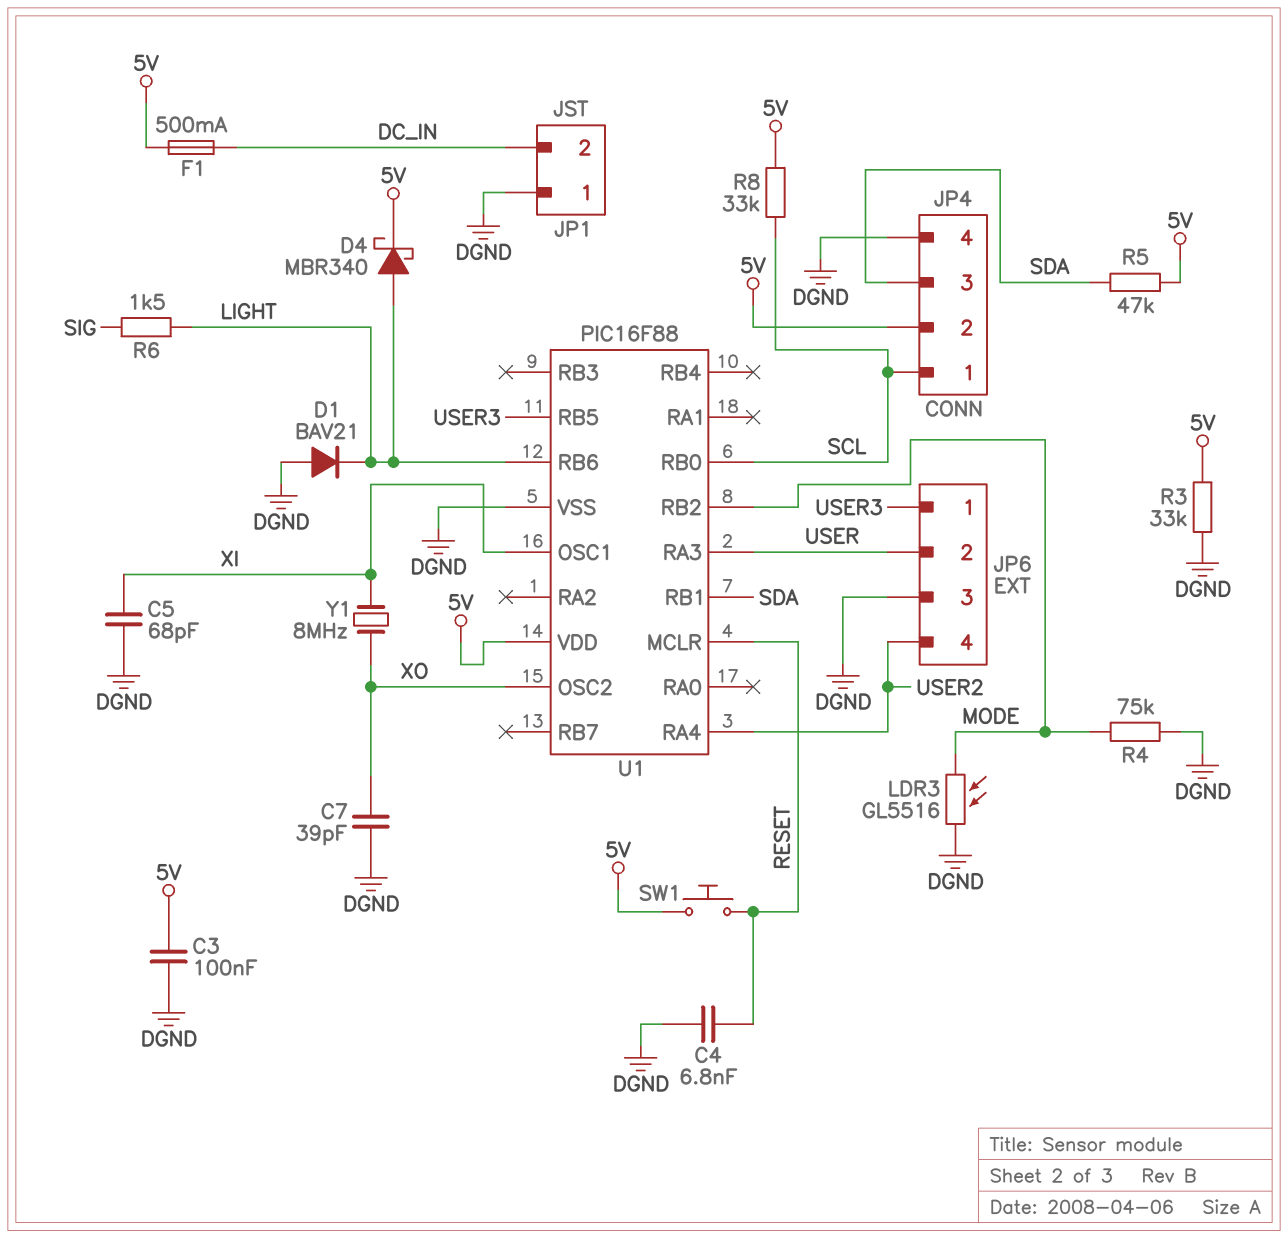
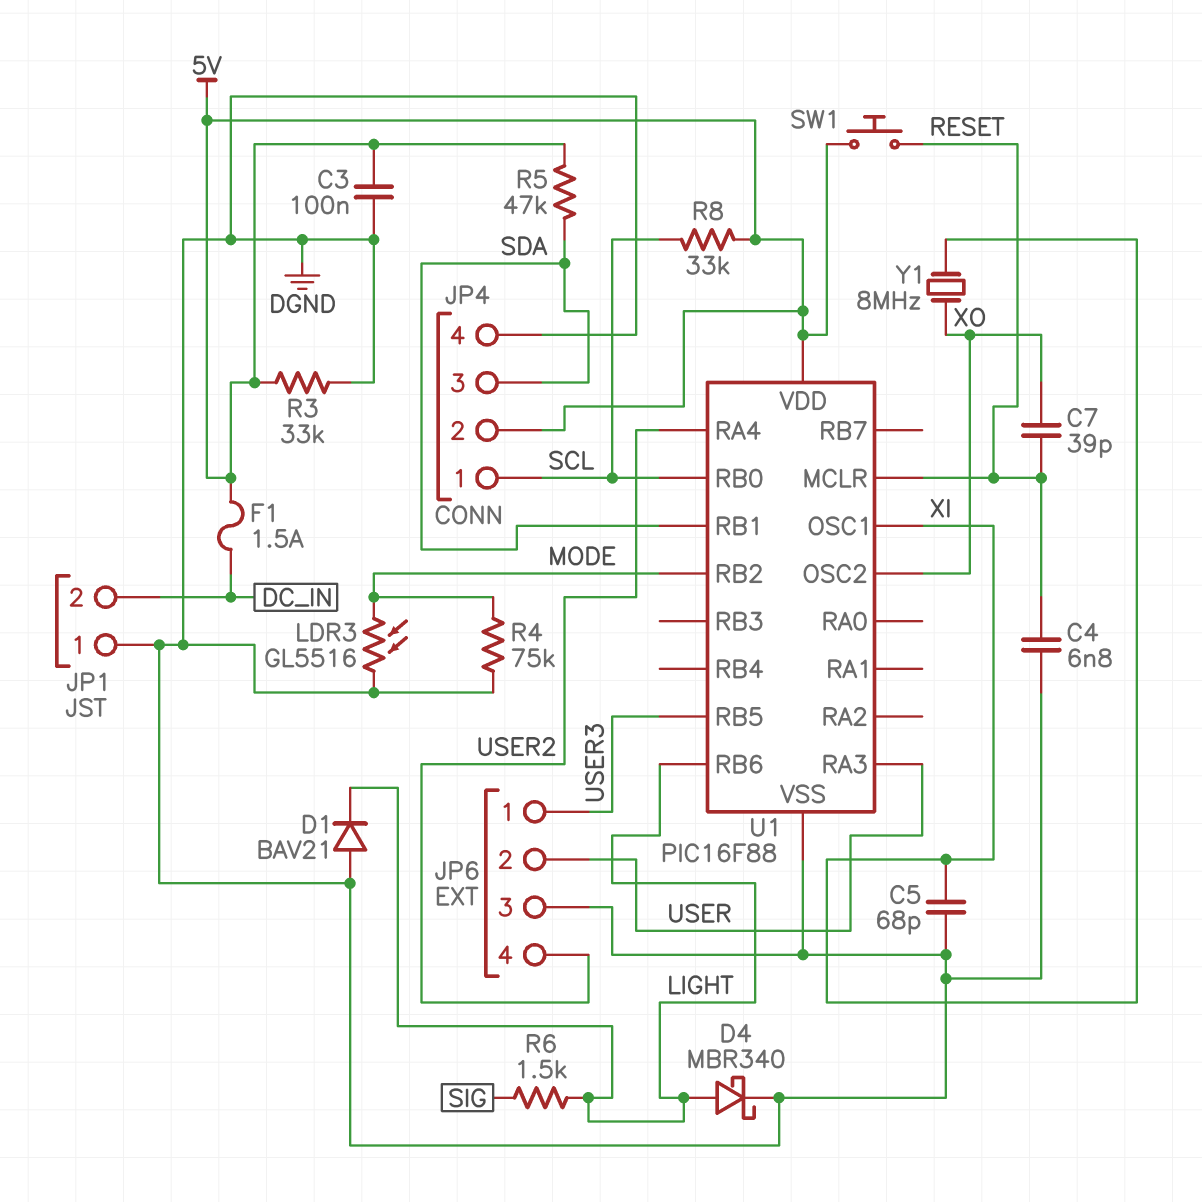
C7: 39pF (DGND, XO) -> 39pF (RESET, XO)
D4: schottky MBR340 (A LIGHT, K 5V) -> schottky MBR340 (A LIGHT, K DGND)
F1: 500mA (5V, DC_IN) -> 1.5A (5V, DC_IN)

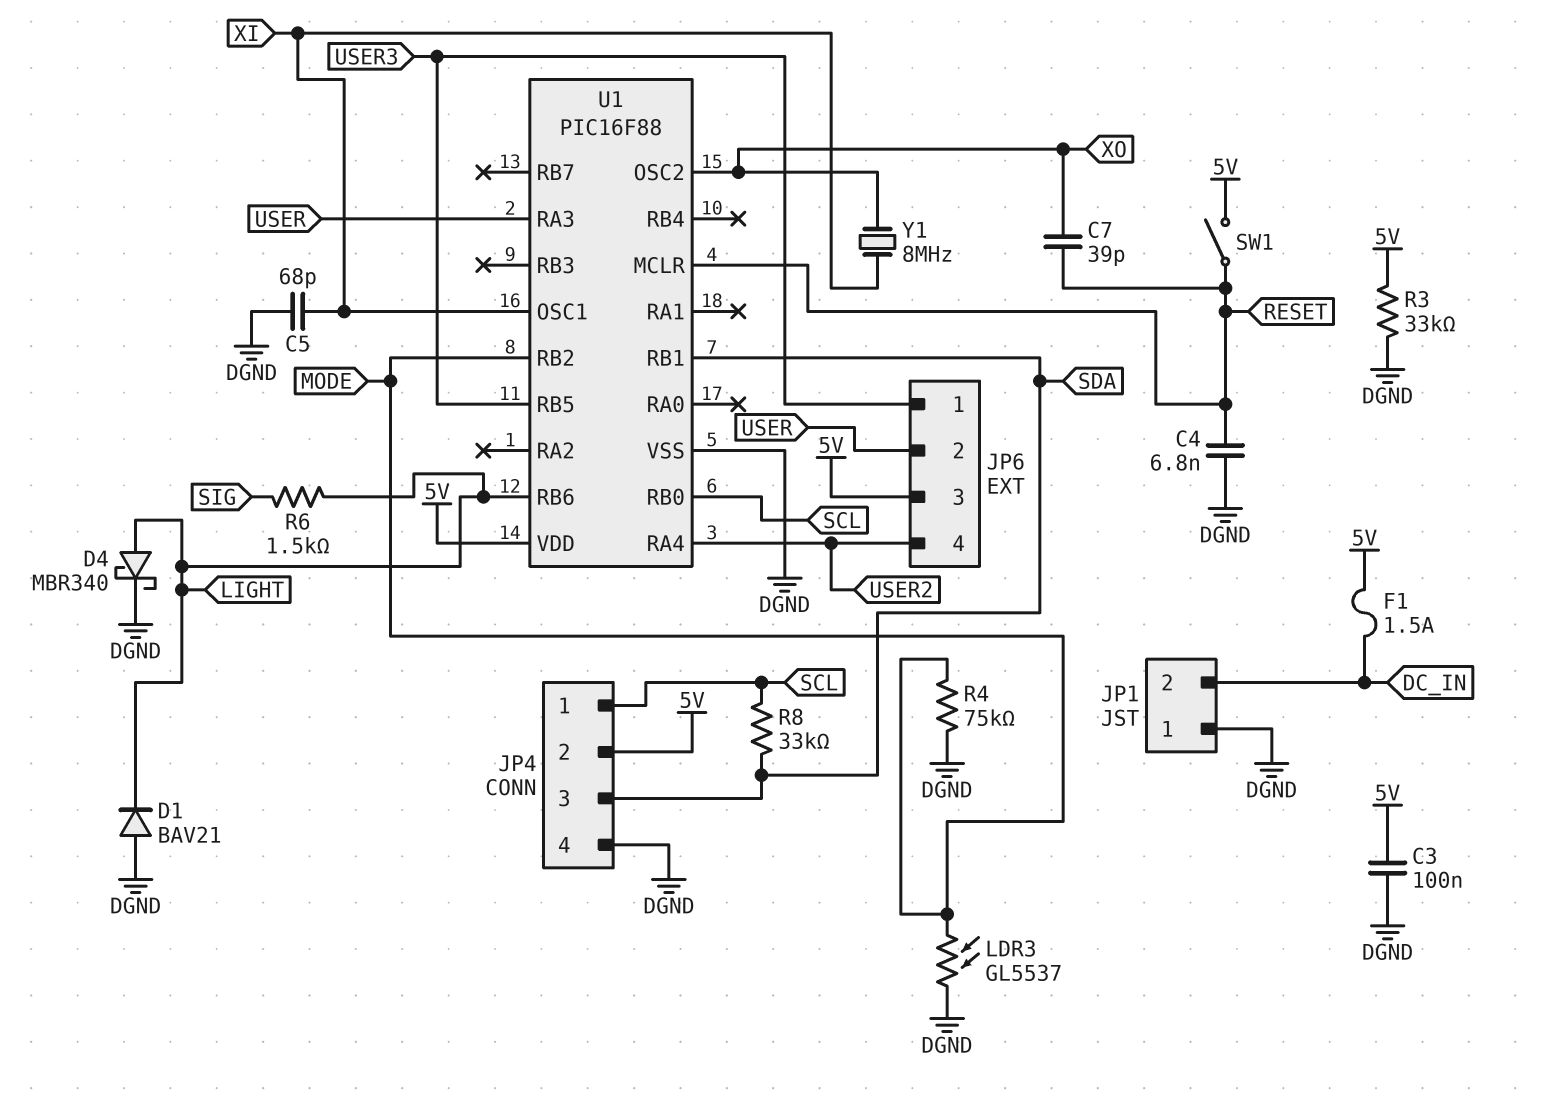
JP6 pin 3: DGND -> 5V
LDR3: GL5516 (DGND, MODE) -> GL5537 (DGND, MODE)
R5: 47k (5V, SDA) -> none
R8: 33k (5V, SCL) -> 33k (SCL, SDA)
SW1: button (5V, RESET) -> switch (5V, RESET)

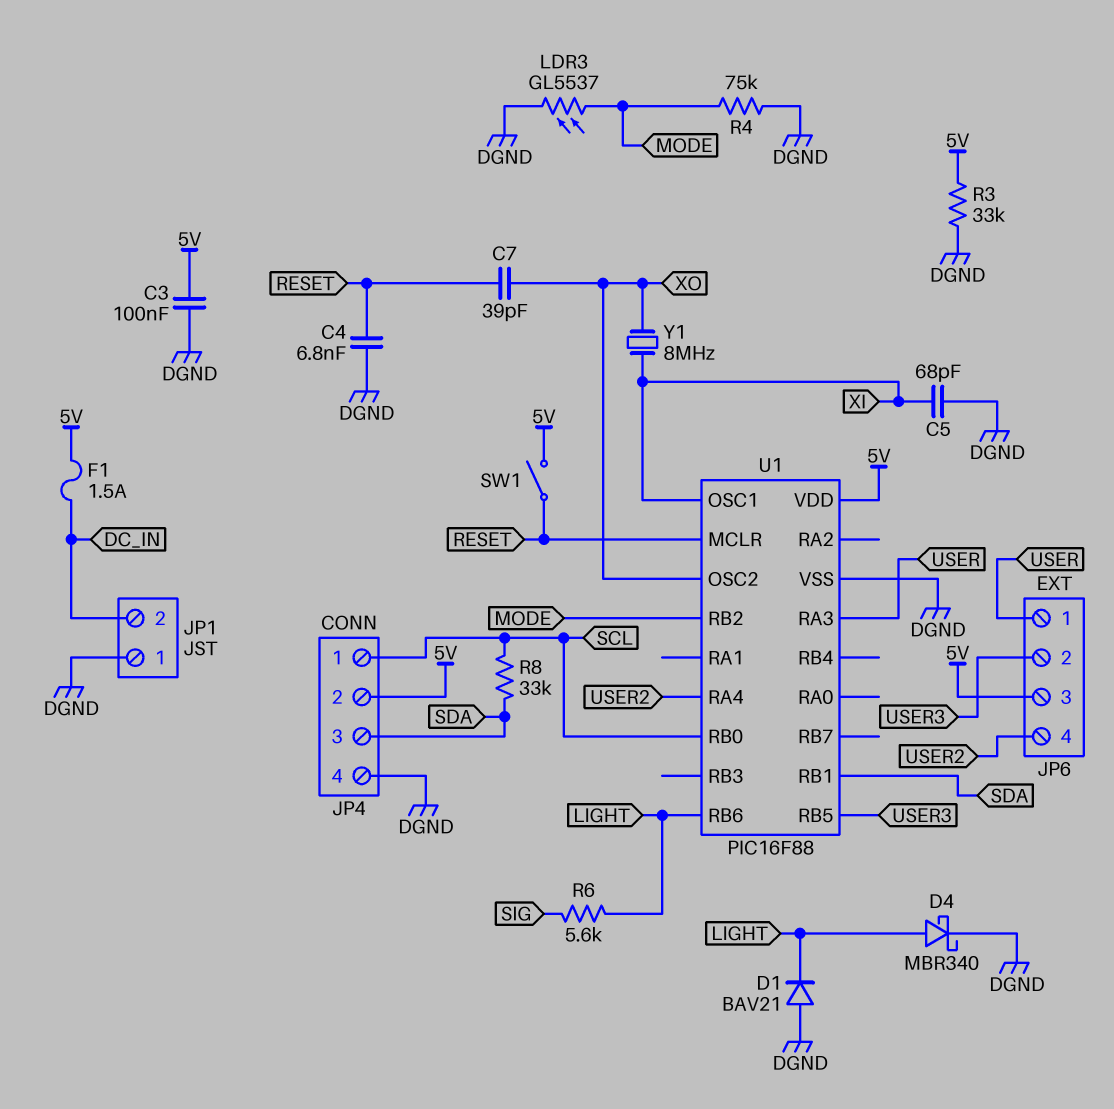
JP6 pin 1: USER3 -> USER
JP6 pin 2: USER -> USER3
R6: 1.5k (LIGHT, SIG) -> 5.6k (LIGHT, SIG)

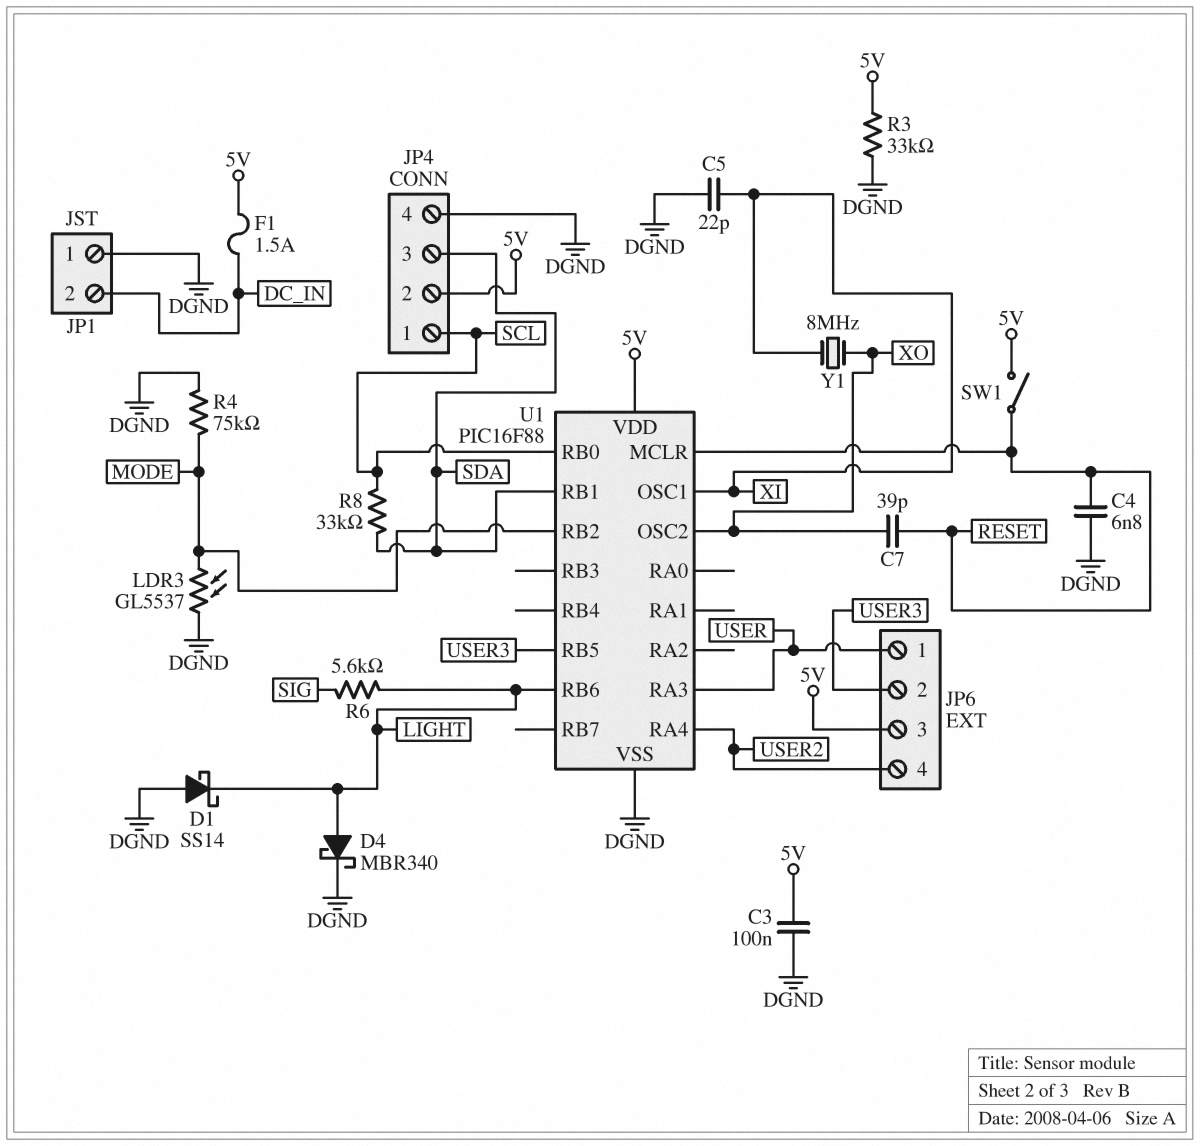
C5: 68pF (DGND, XI) -> 22pF (DGND, XI)
D1: diode BAV21 (A DGND, K LIGHT) -> schottky SS14 (A DGND, K LIGHT)

